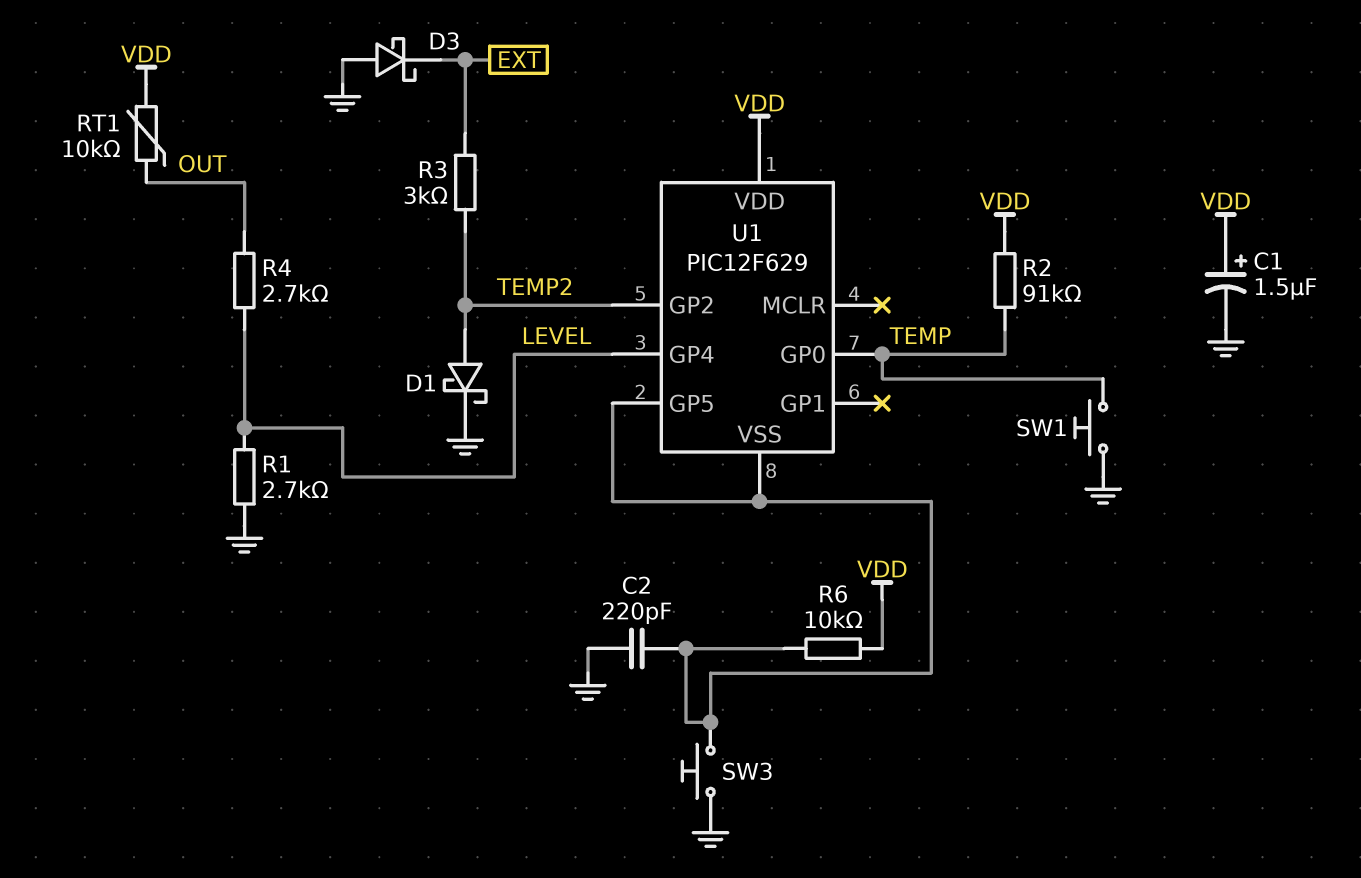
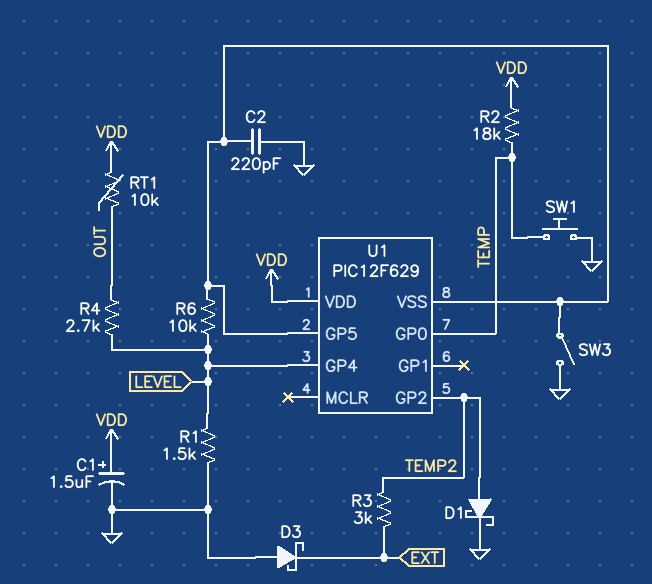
R1: 2.7k (GND, LEVEL) -> 1.5k (GND, LEVEL)
R2: 91k (TEMP, VDD) -> 18k (TEMP, VDD)
R6: 10k (U1/GP5, VDD) -> 10k (LEVEL, U1/GP5)
SW3: button (GND, U1/GP5) -> switch (GND, U1/GP5)

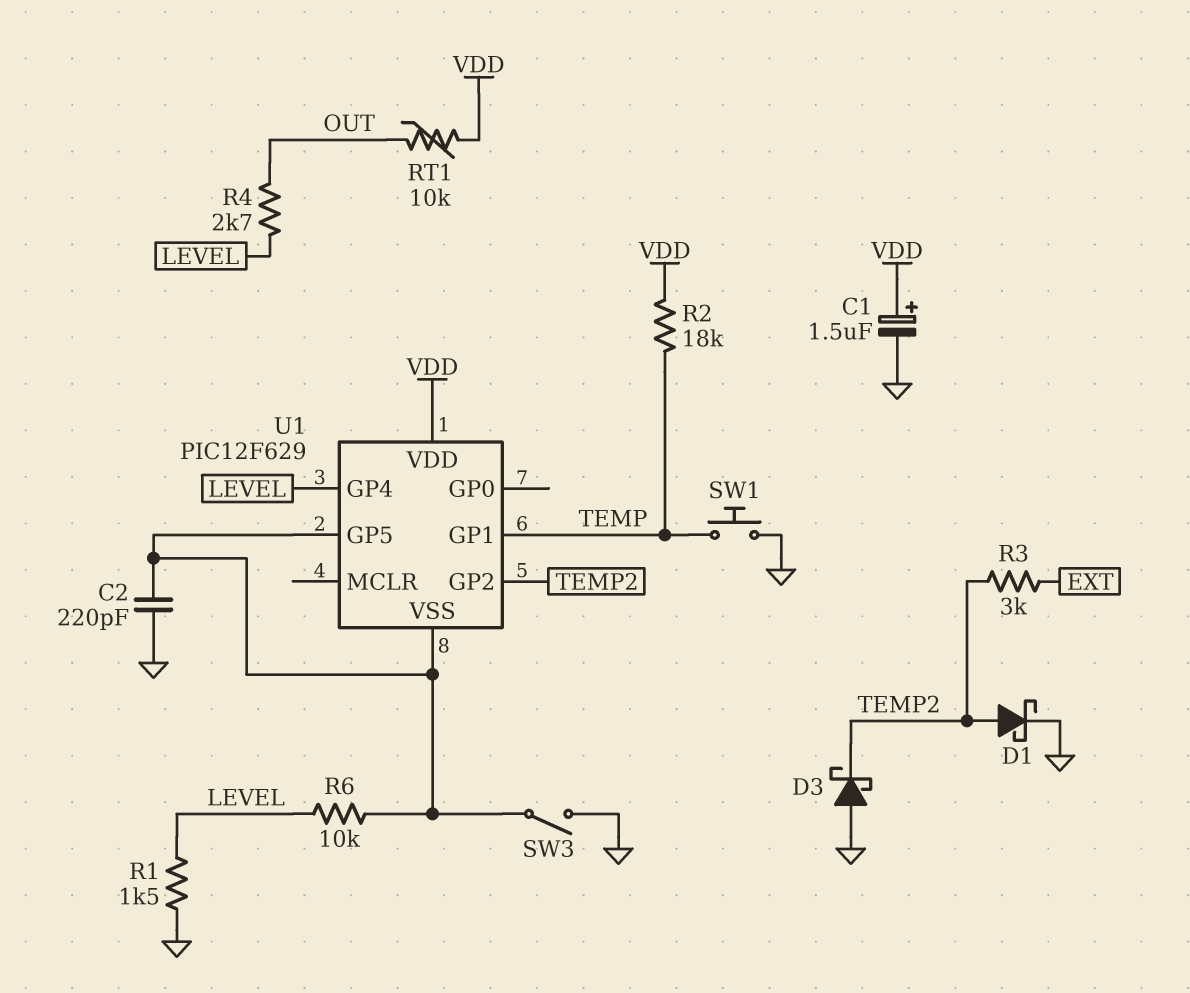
D3: schottky (A GND, K EXT) -> schottky (A GND, K TEMP2)
U1 pin GP0: TEMP -> none
U1 pin GP1: none -> TEMP

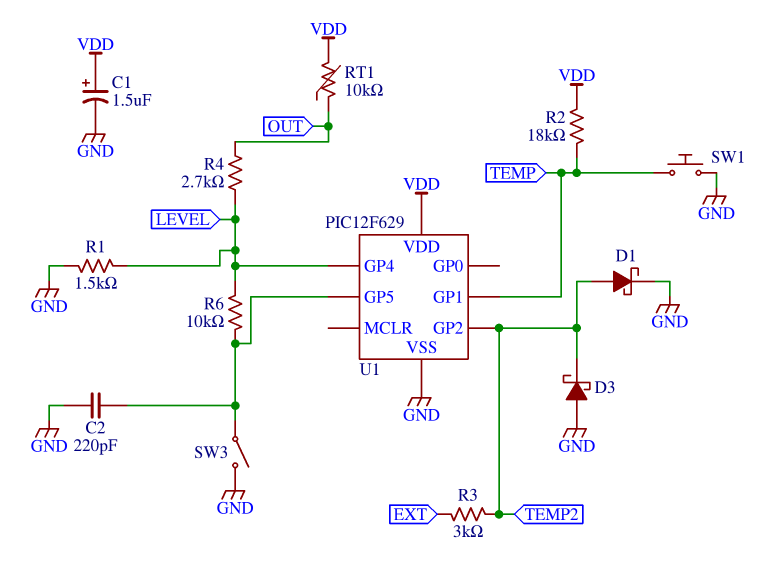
U1 pin VSS: U1/GP5 -> GND

